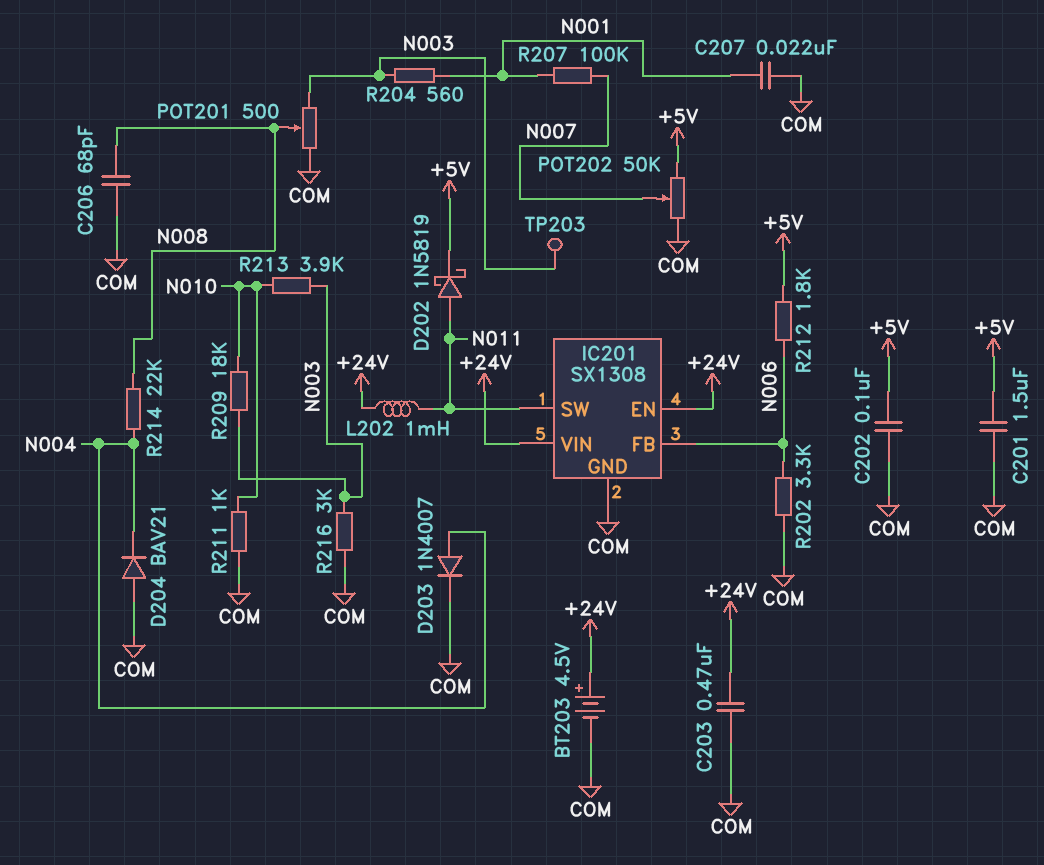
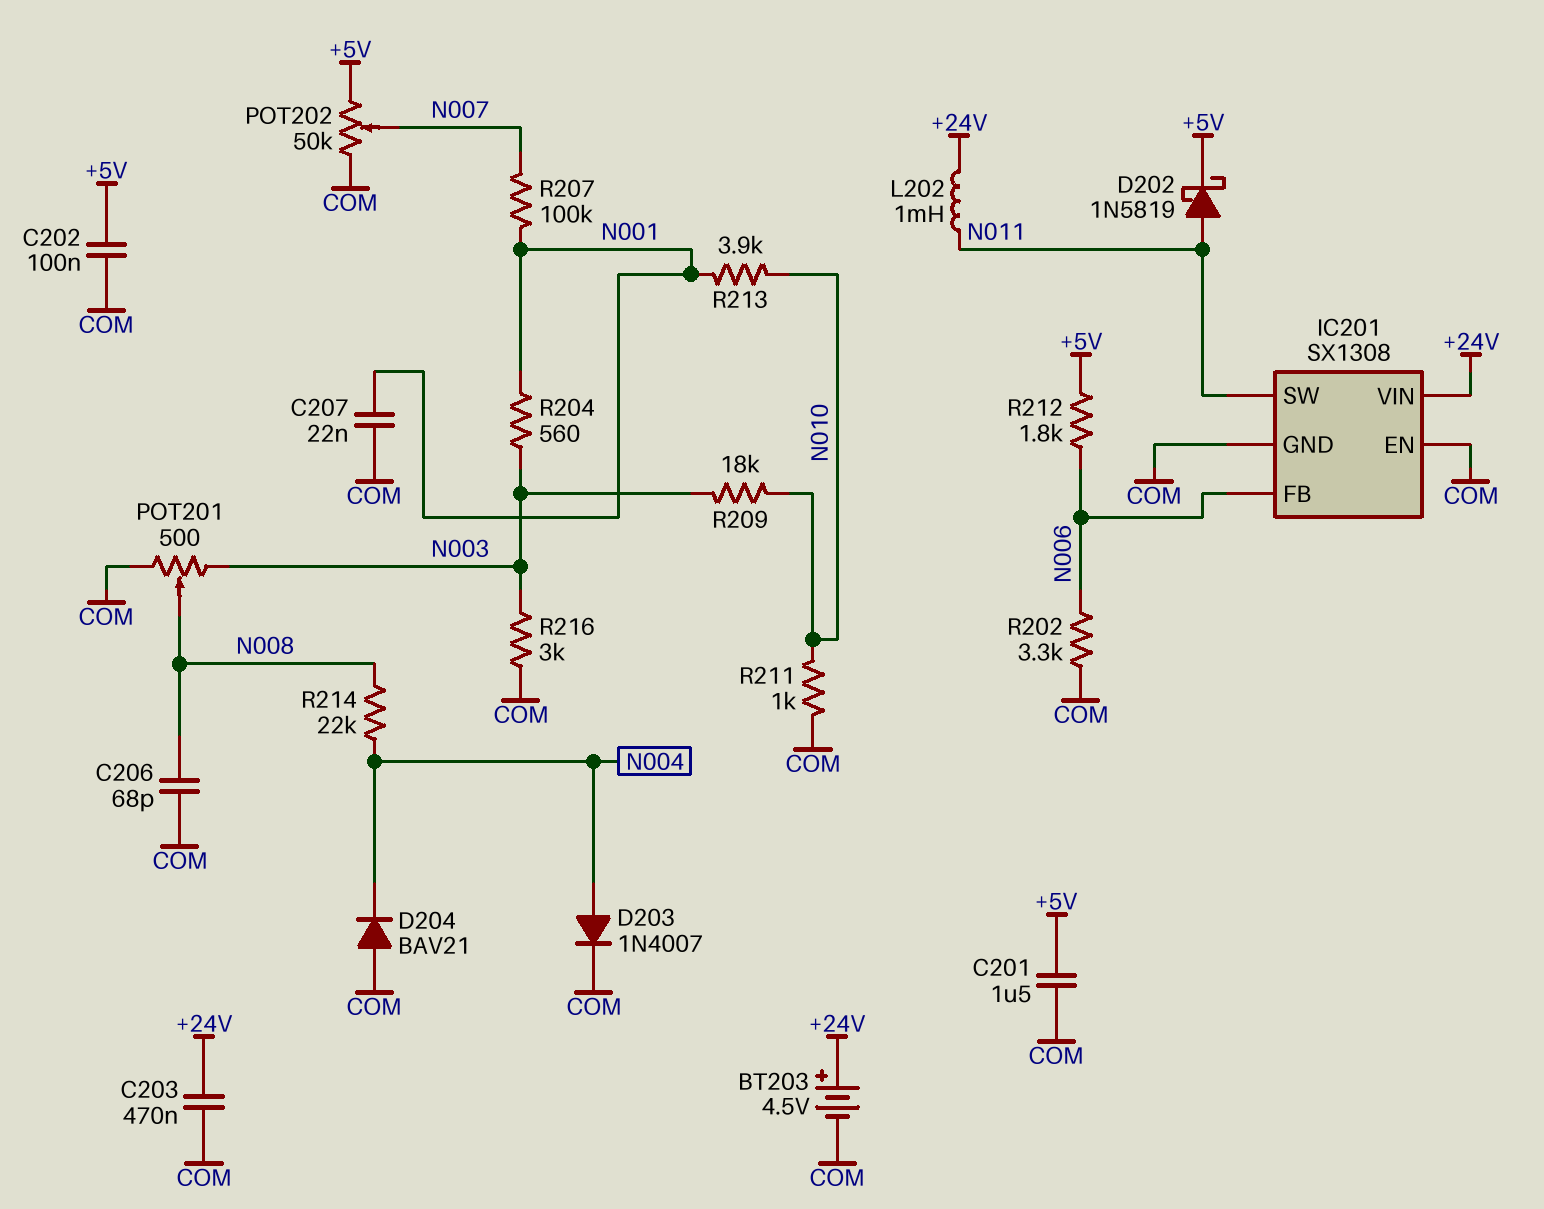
IC201 pin EN: +24V -> COM
R213: 3.9k (N003, N010) -> 3.9k (N001, N010)
TP203: test point (N003) -> none

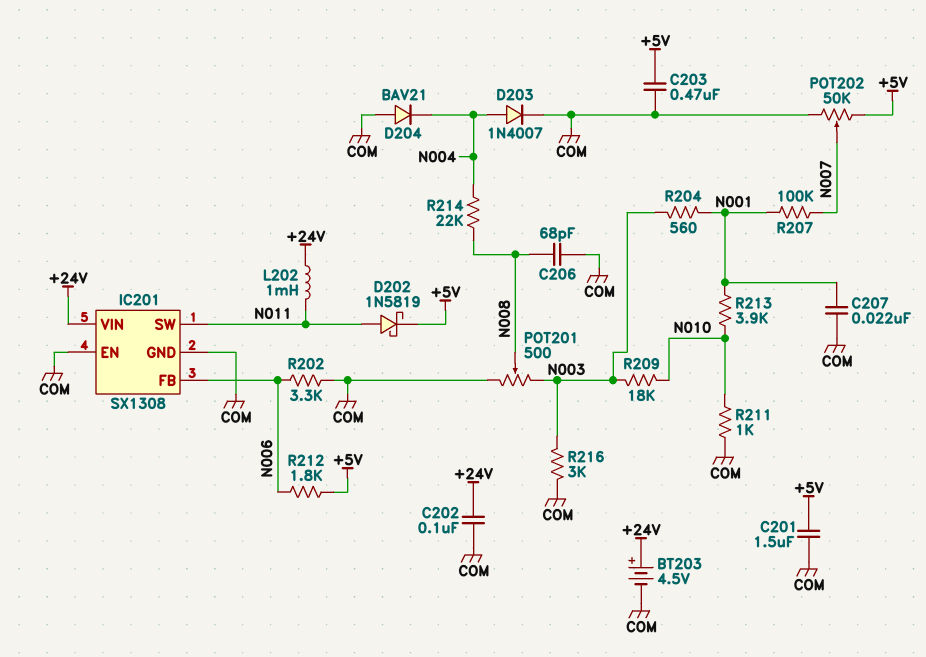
C202: 100nF (+5V, COM) -> 100nF (+24V, COM)
C203: 470nF (+24V, COM) -> 470nF (+5V, COM)

